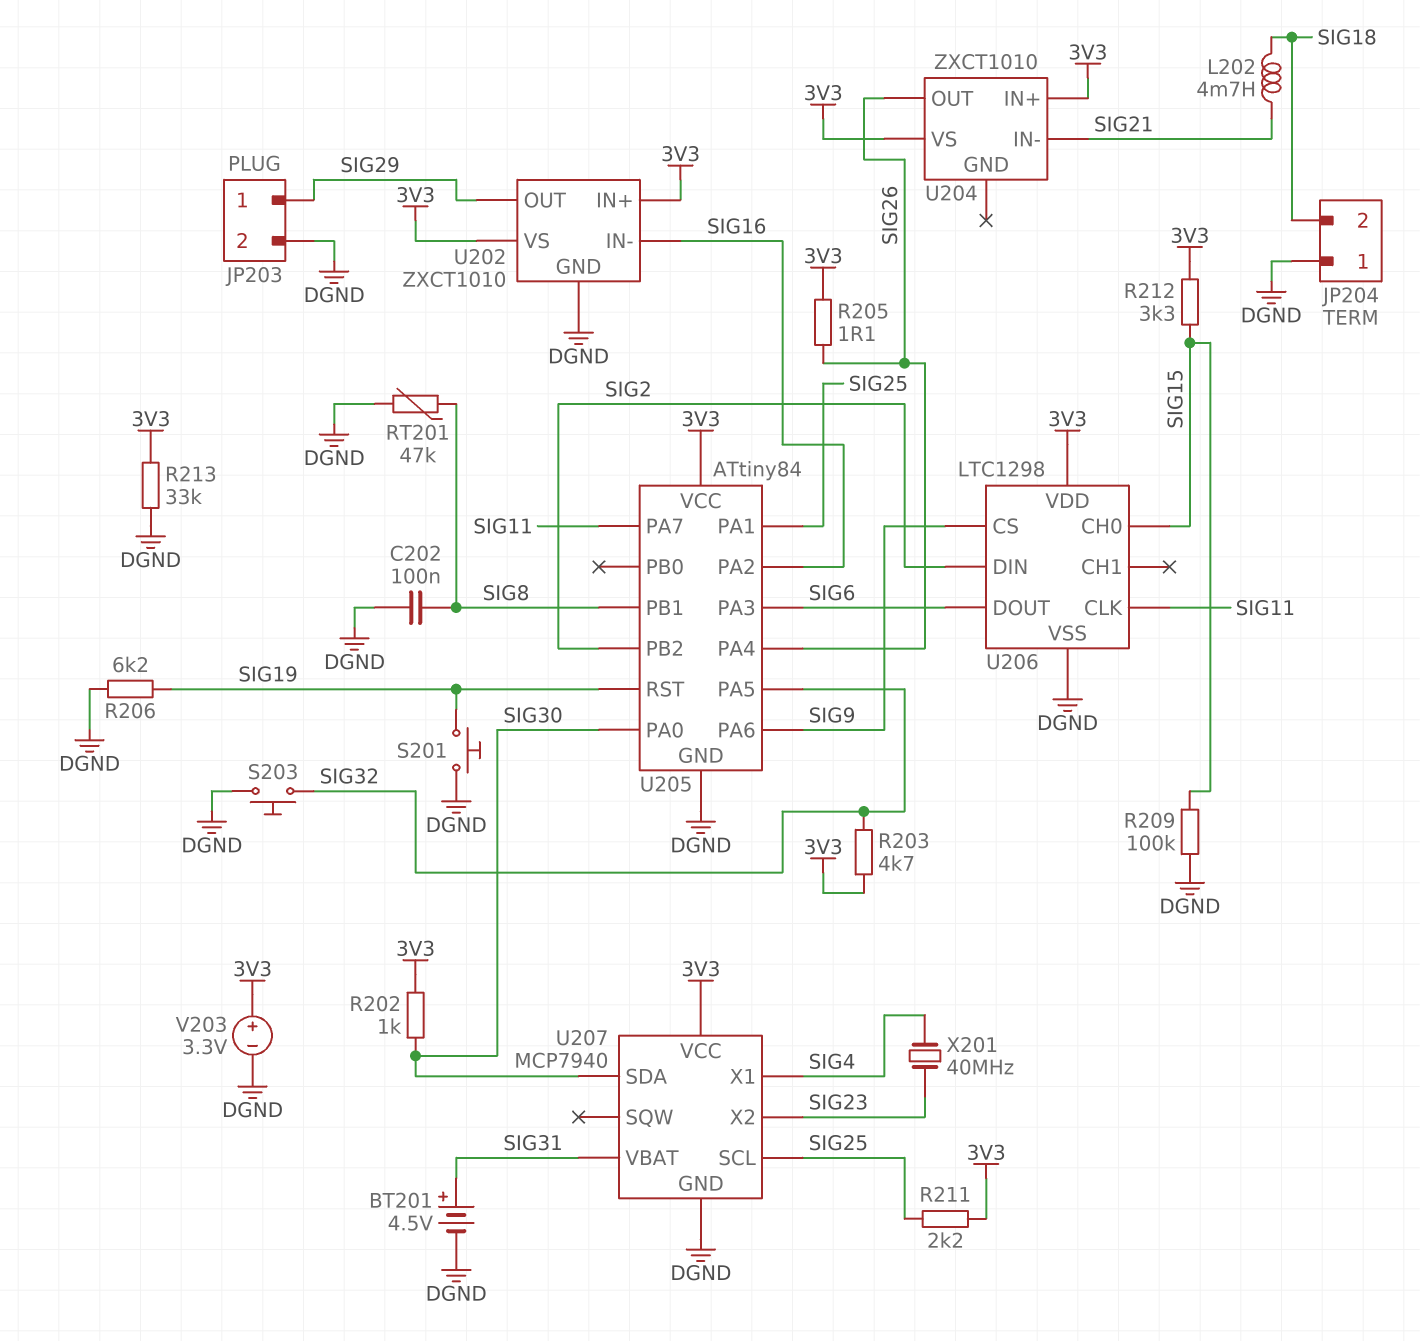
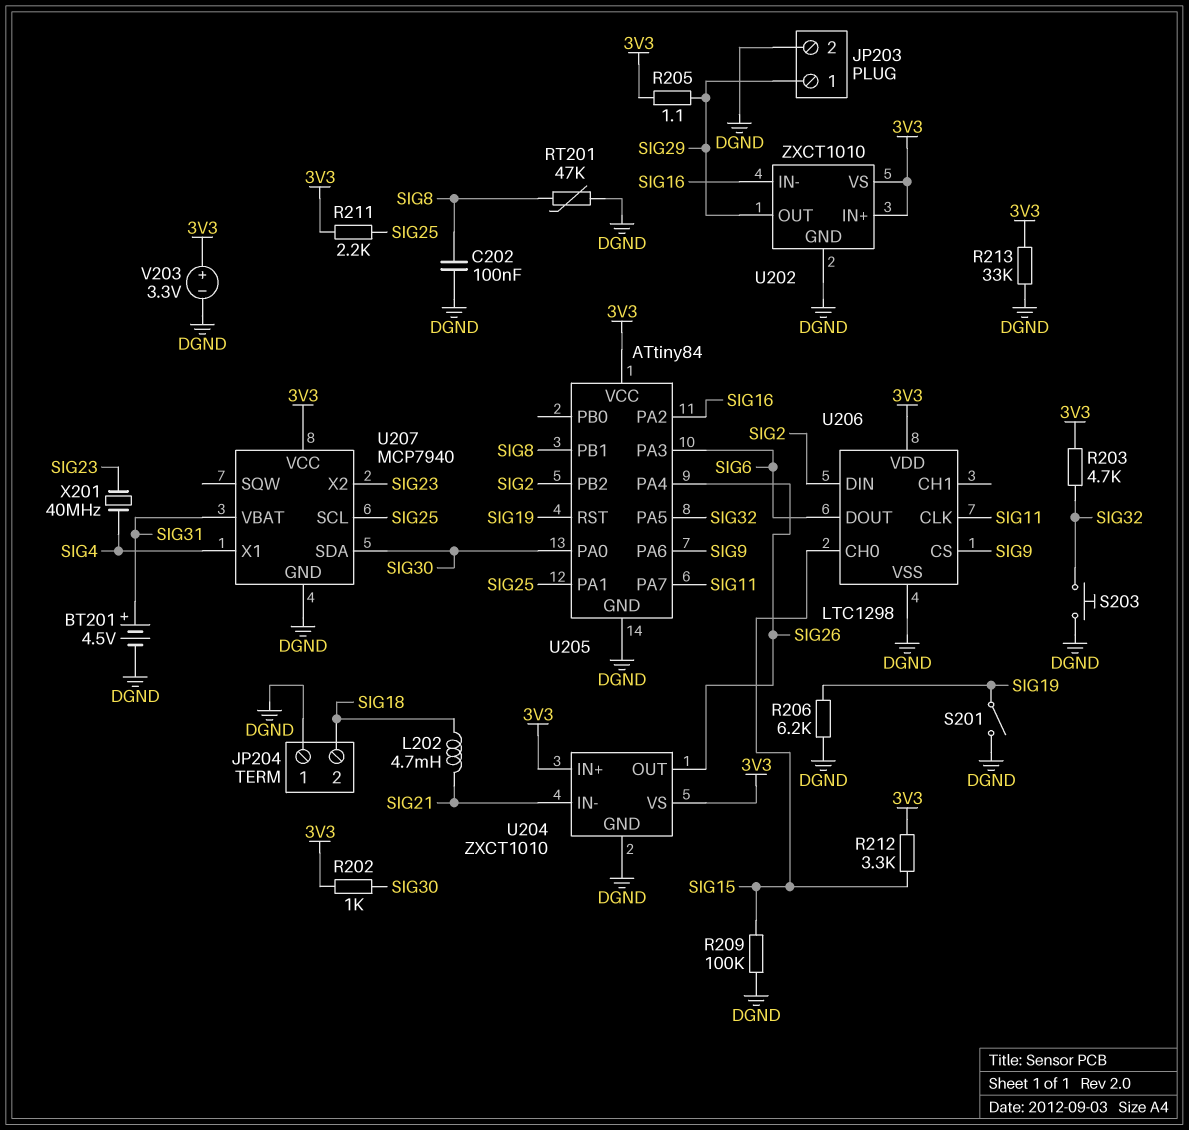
R205: 1.1 (3V3, SIG26) -> 1.1 (3V3, SIG29)
S201: button (DGND, SIG19) -> switch (DGND, SIG19)
U204 pin GND: none -> DGND

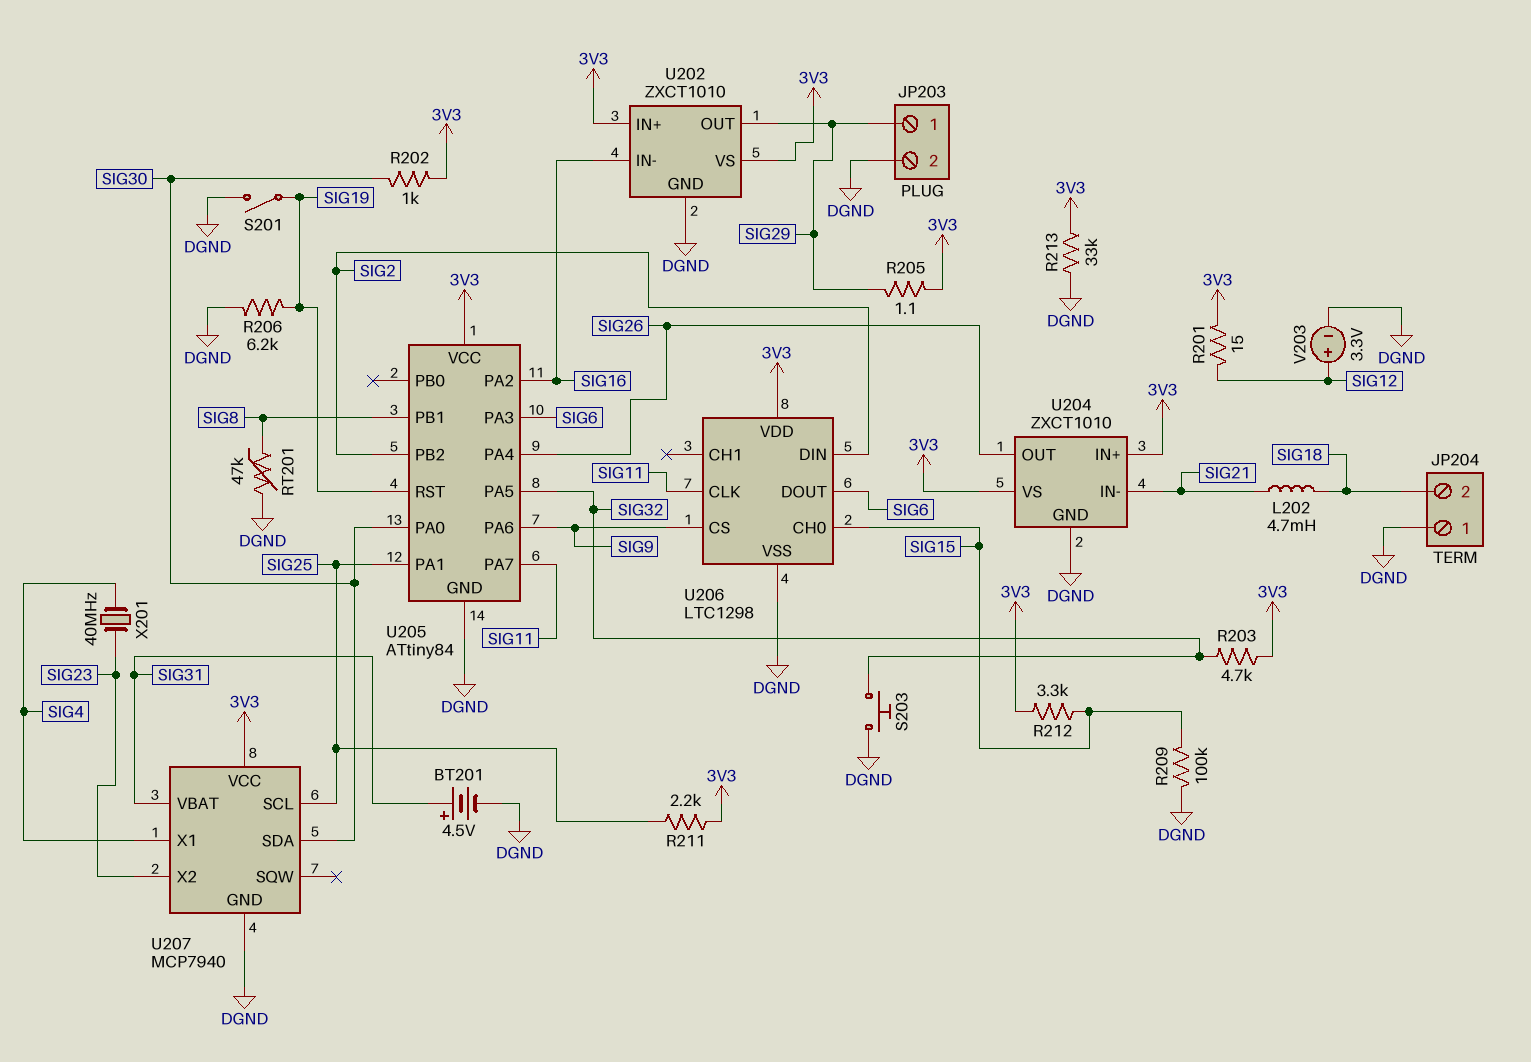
C202: 100nF (DGND, SIG8) -> none
R201: none -> 15 (3V3, SIG12)
V203: 3.3V (plus 3V3, minus DGND) -> 3.3V (plus SIG12, minus DGND)

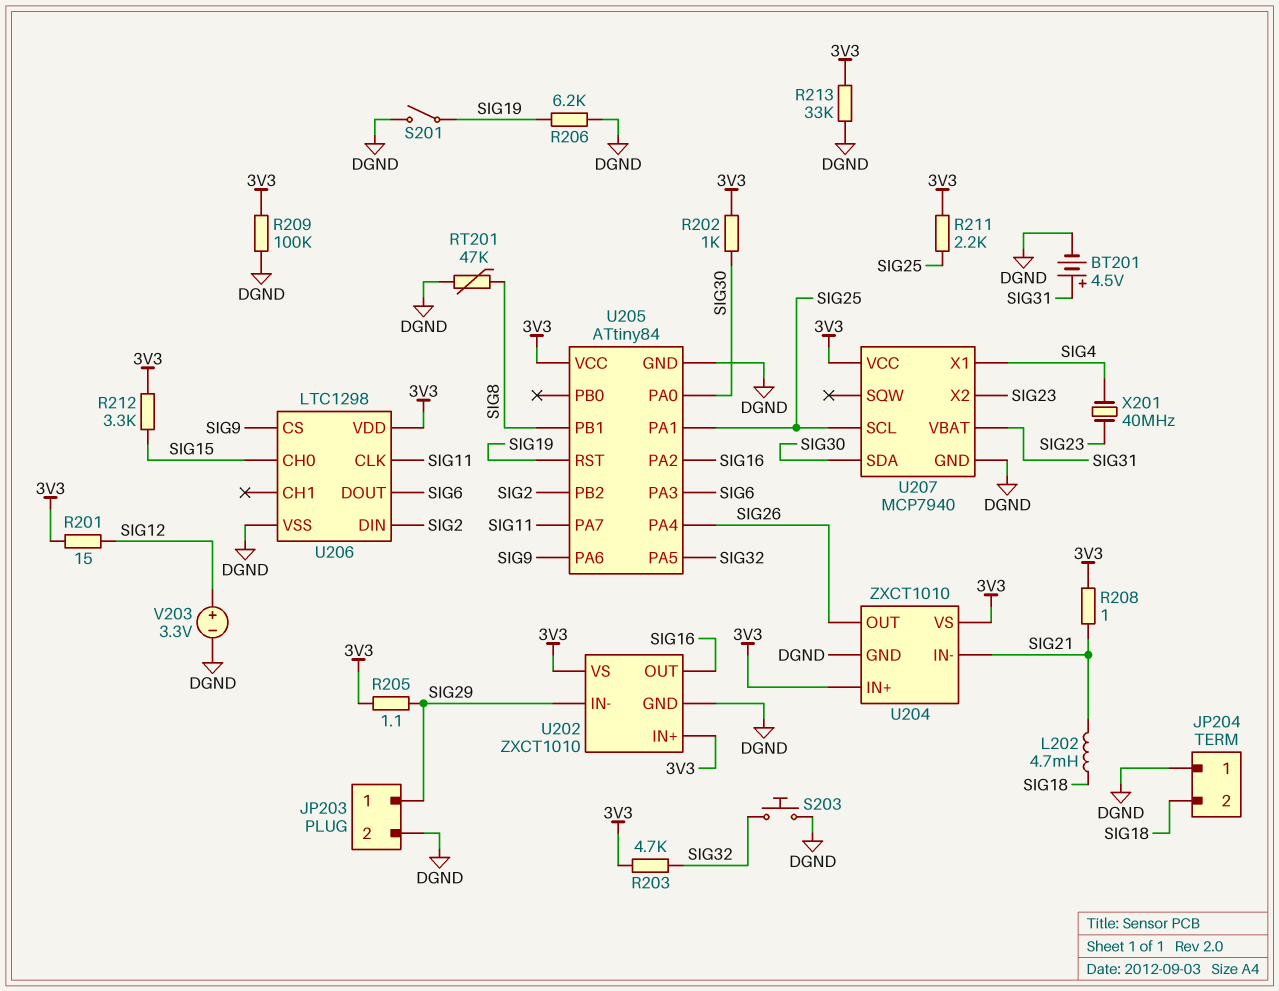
R208: none -> 1 (3V3, SIG21)
R209: 100k (DGND, SIG15) -> 100k (3V3, DGND)
U202 pin IN-: SIG16 -> SIG29
U202 pin OUT: SIG29 -> SIG16

